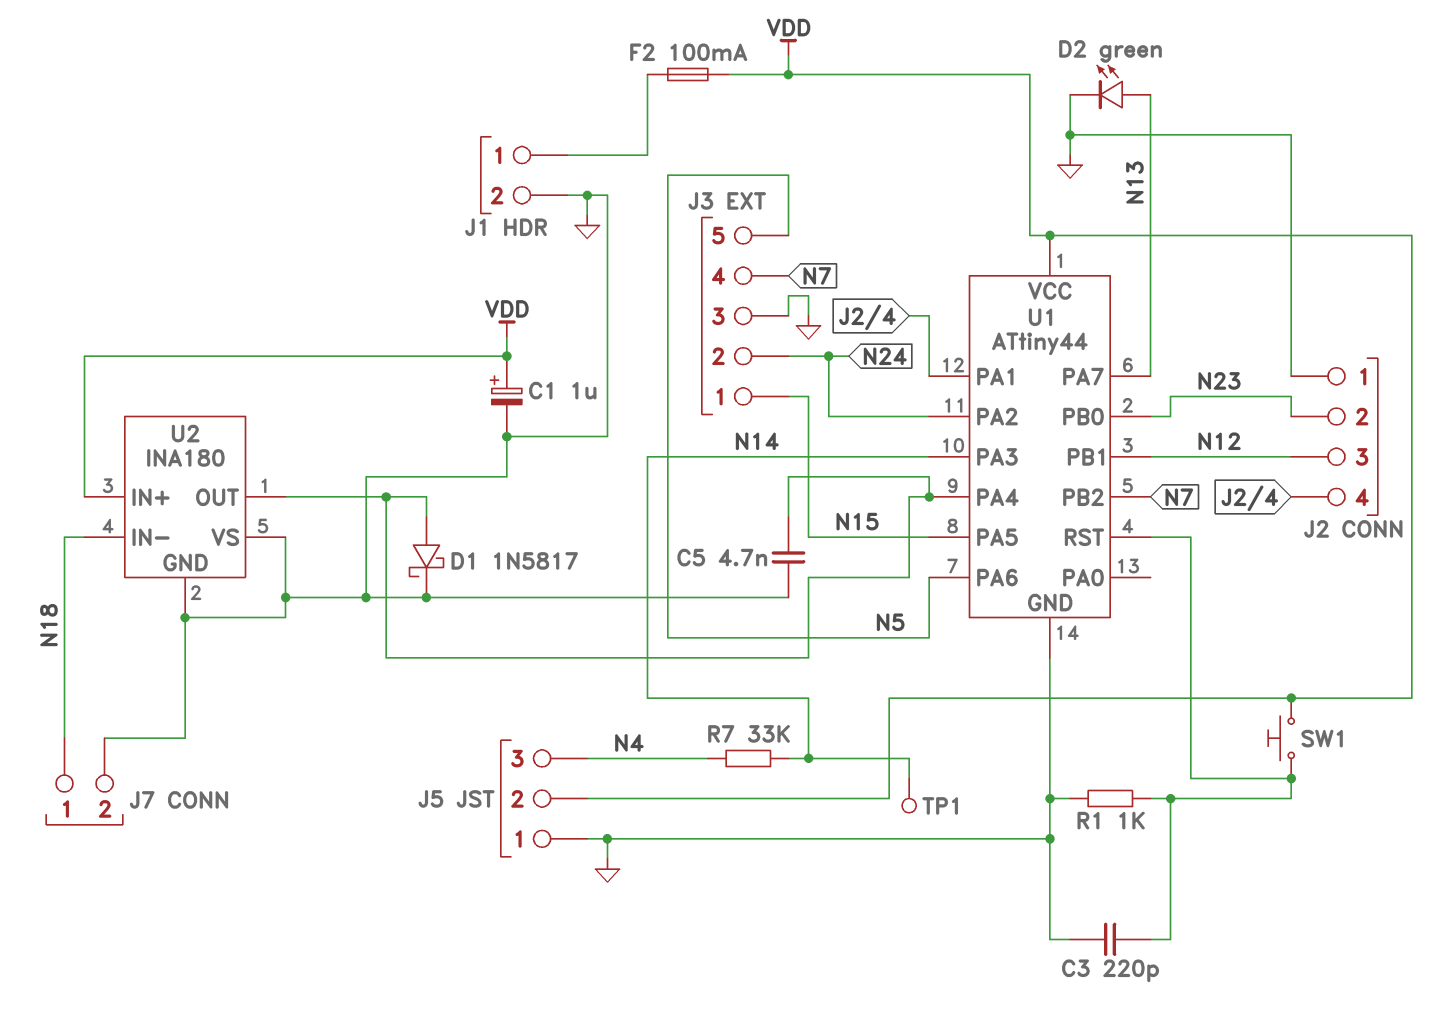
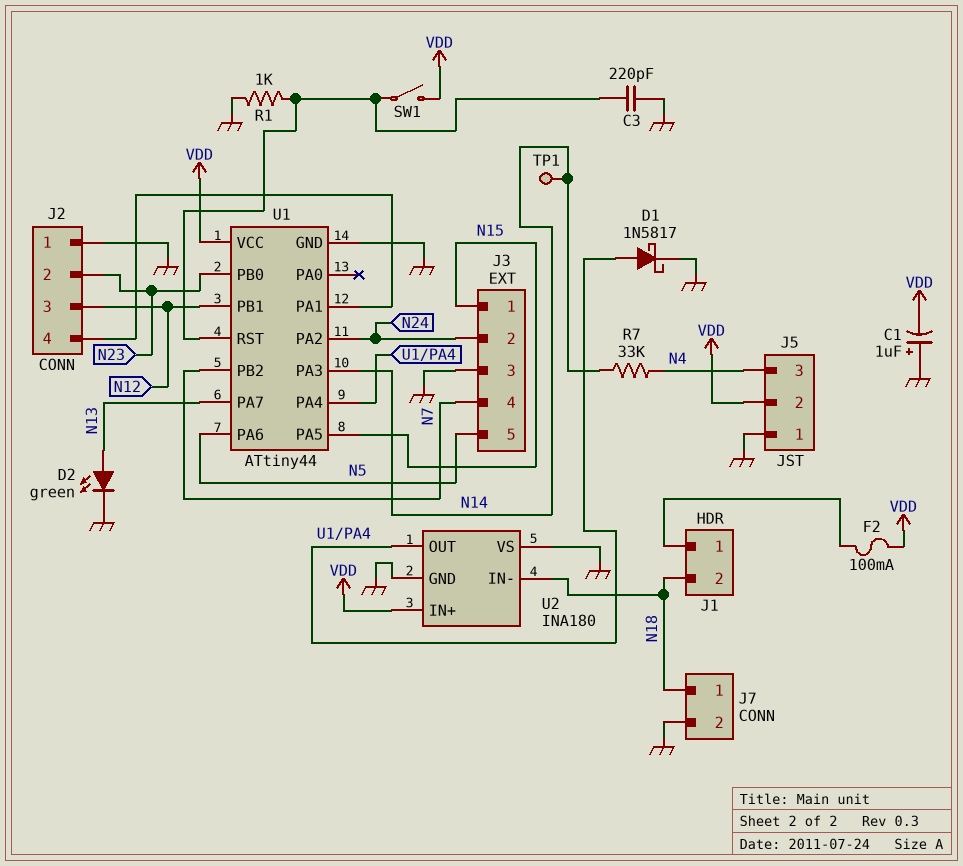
C1: 1uF (plus VDD, minus GND) -> 1uF (plus GND, minus VDD)
C5: 4.7nF (GND, U1/PA4) -> none
J1 pin 2: GND -> N18
SW1: button (U1/RST, VDD) -> switch (U1/RST, VDD)

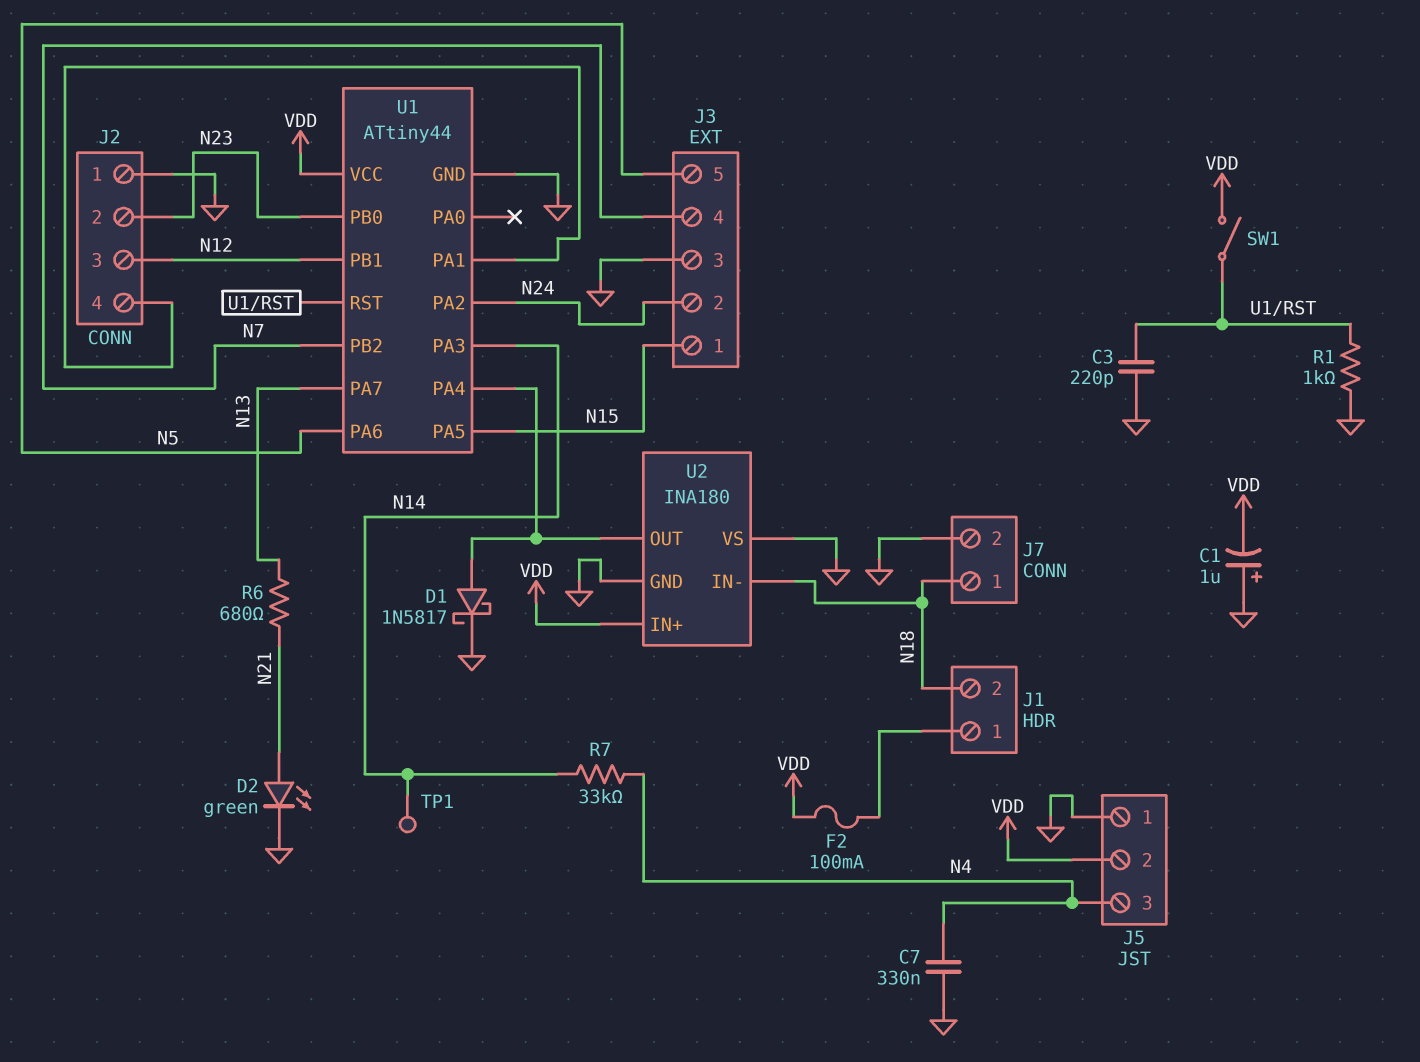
C7: none -> 330nF (GND, N4)
D2: LED green (A N13, K GND) -> LED green (A N21, K GND)
R6: none -> 680 (N13, N21)

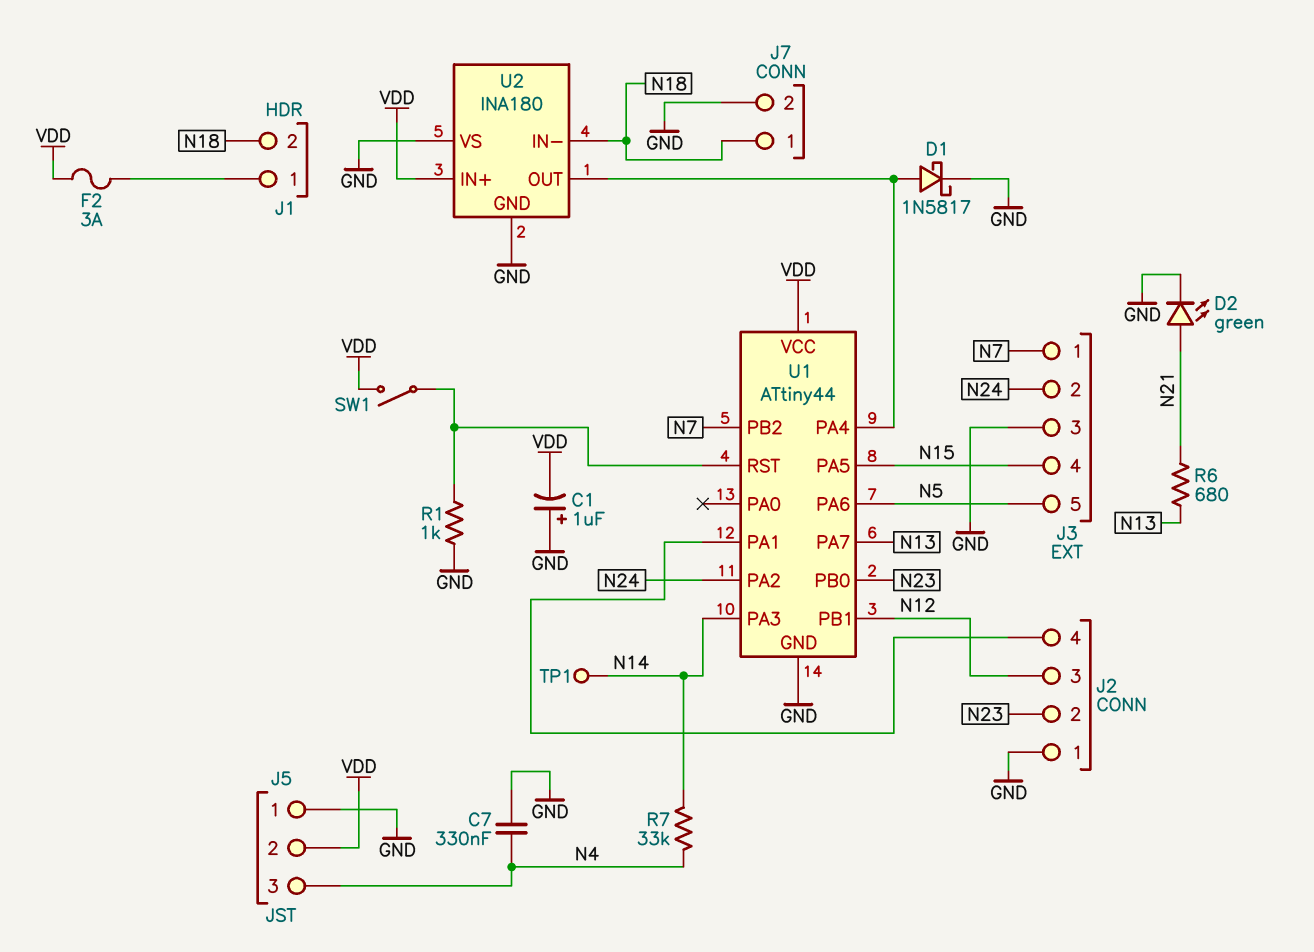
C3: 220pF (GND, U1/RST) -> none
F2: 100mA (J1/1, VDD) -> 3A (J1/1, VDD)
J3 pin 1: N15 -> N7
J3 pin 4: N7 -> N15

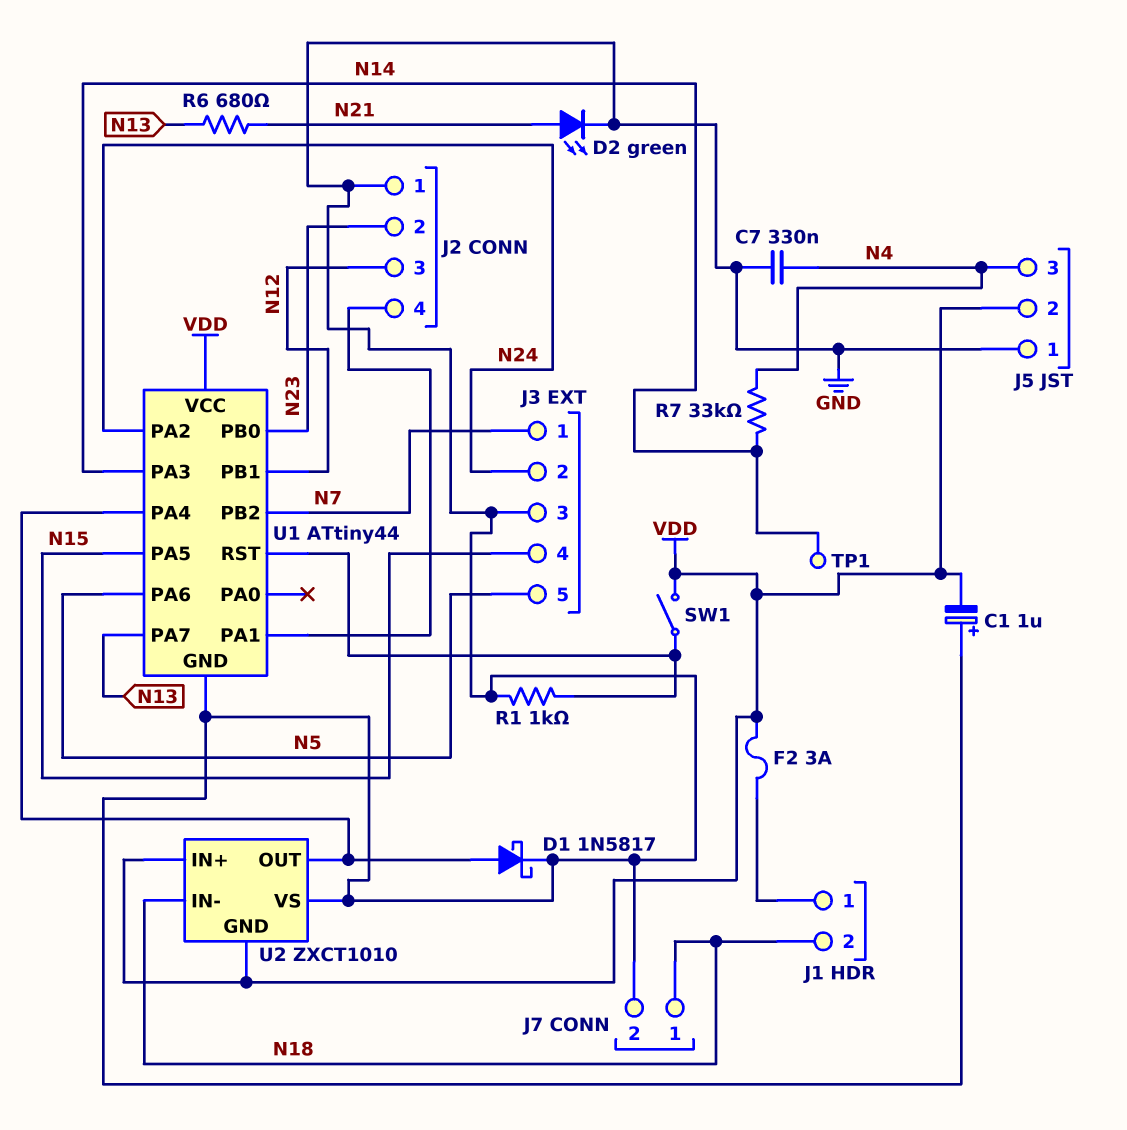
U2: INA180 -> ZXCT1010
U2 pin GND: GND -> VDD

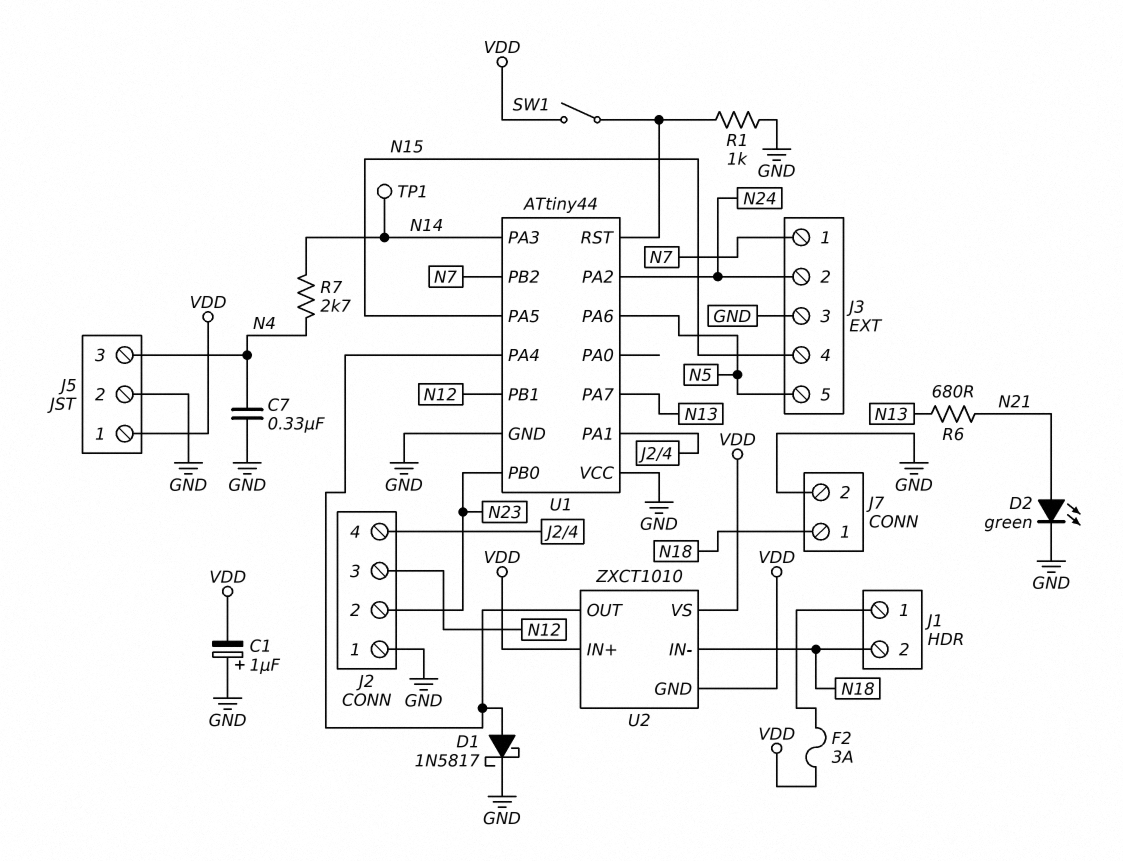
J5 pin 1: GND -> VDD
J5 pin 2: VDD -> GND
R7: 33k (N4, N14) -> 2.7k (N4, N14)
U1 pin VCC: VDD -> GND
U2 pin VS: GND -> VDD

